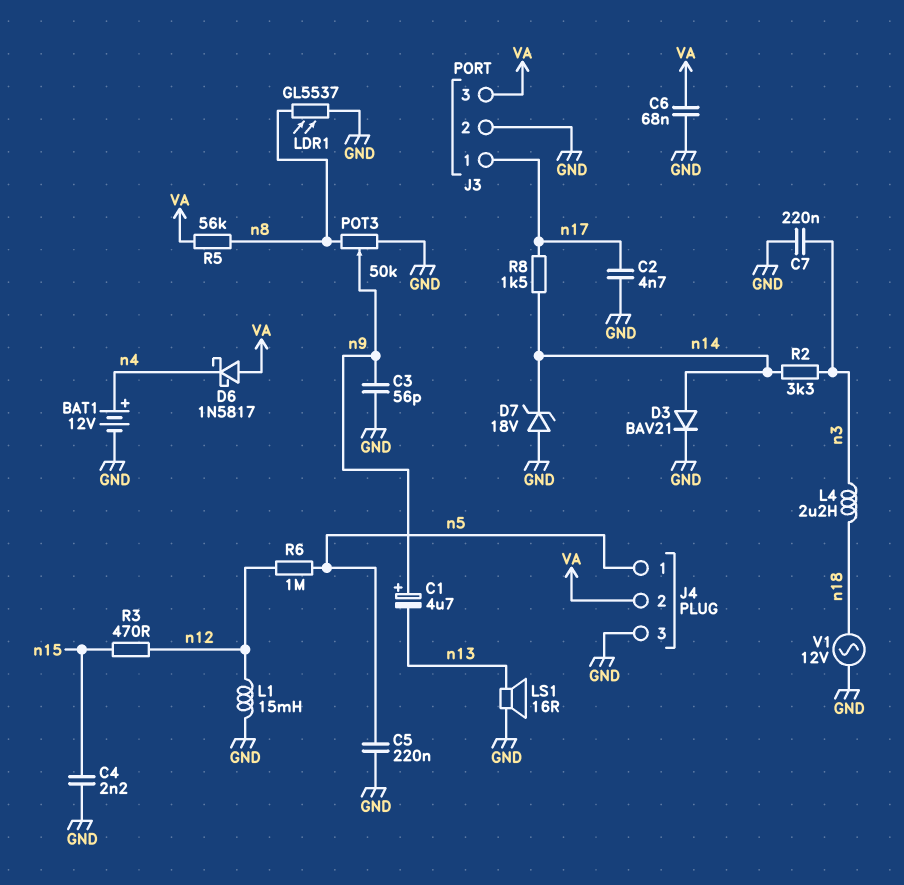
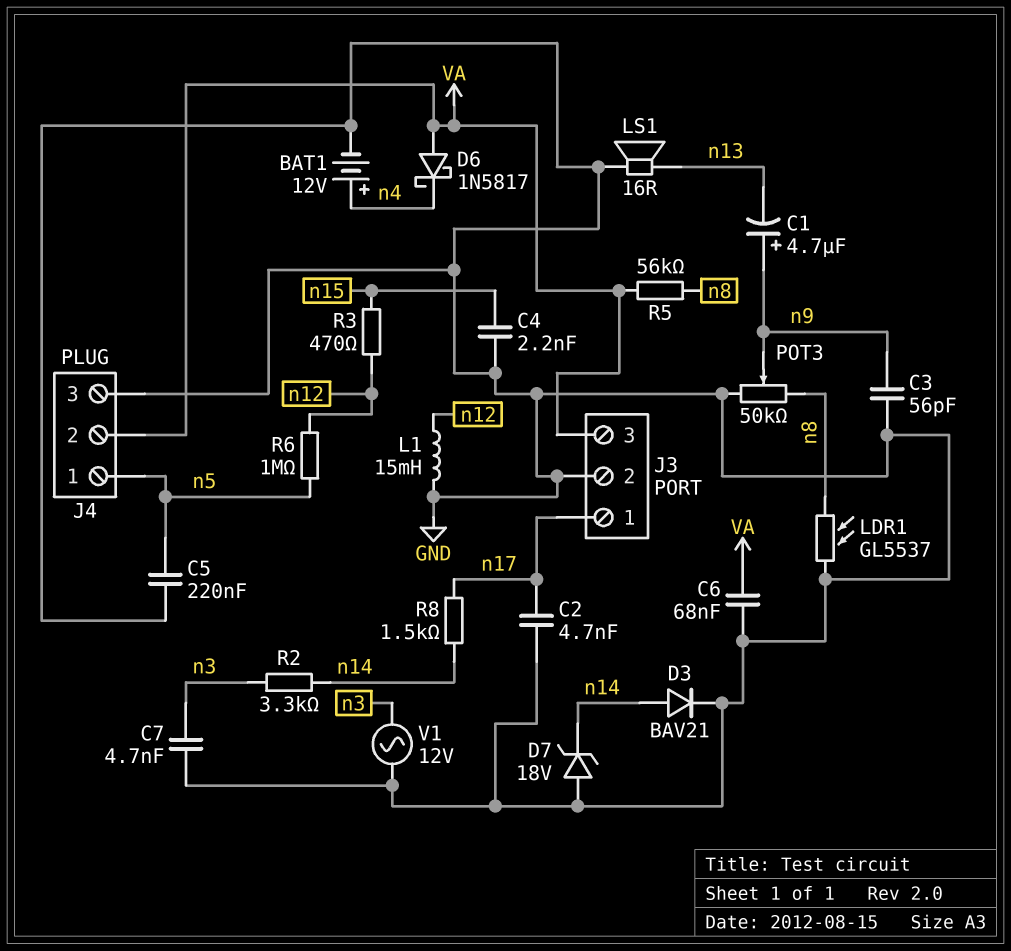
C7: 220nF (GND, n3) -> 4.7nF (GND, n3)
L4: 2.2uH (n3, n18) -> none
V1: AC 12V (GND, n18) -> AC 12V (GND, n3)

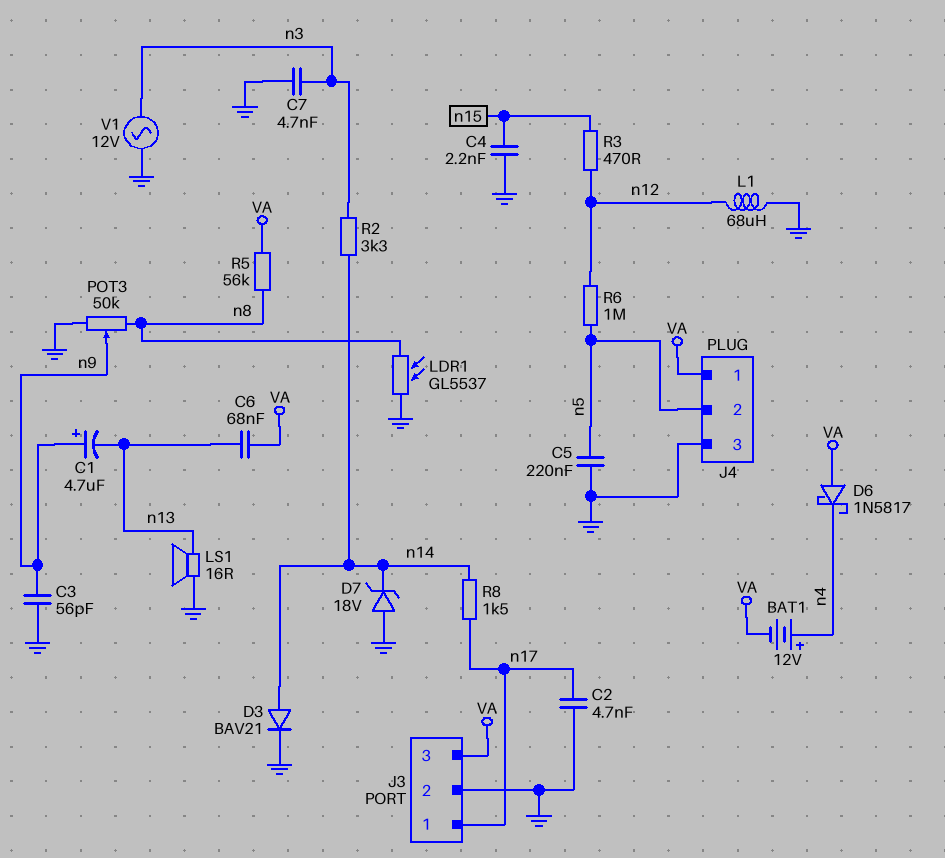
BAT1: 12V (plus n4, minus GND) -> 12V (plus n4, minus VA)
C6: 68nF (GND, VA) -> 68nF (VA, n13)
J4 pin 1: n5 -> VA
J4 pin 2: VA -> n5
L1: 15mH (GND, n12) -> 68uH (GND, n12)

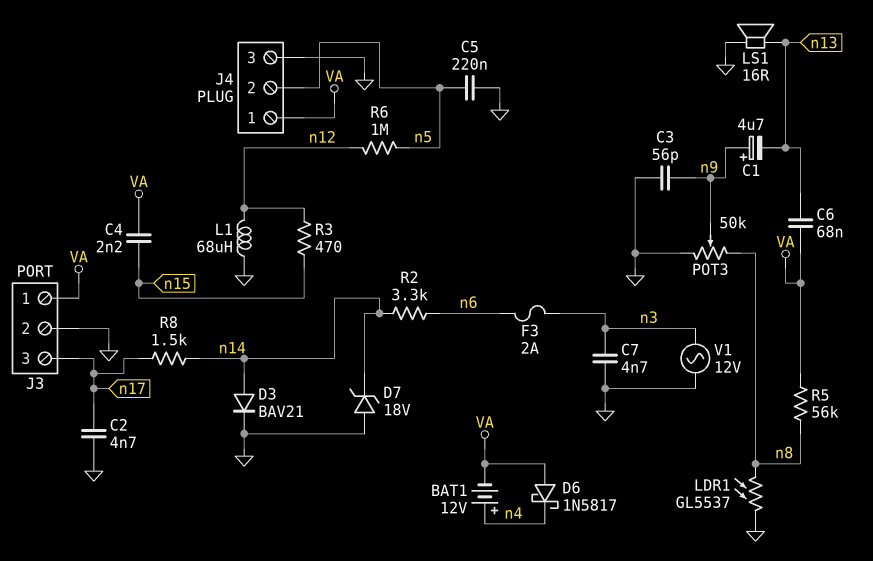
C4: 2.2nF (GND, n15) -> 2.2nF (VA, n15)
F3: none -> 2A (n3, n6)
J3 pin 1: n17 -> VA
J3 pin 3: VA -> n17
R2: 3.3k (n3, n14) -> 3.3k (n6, n14)

